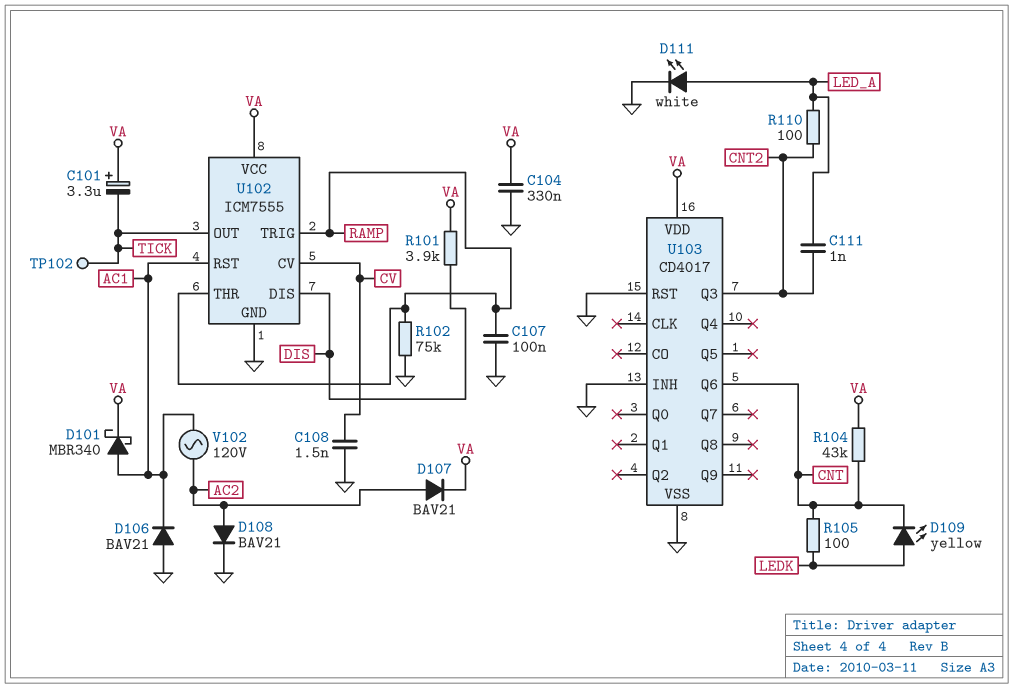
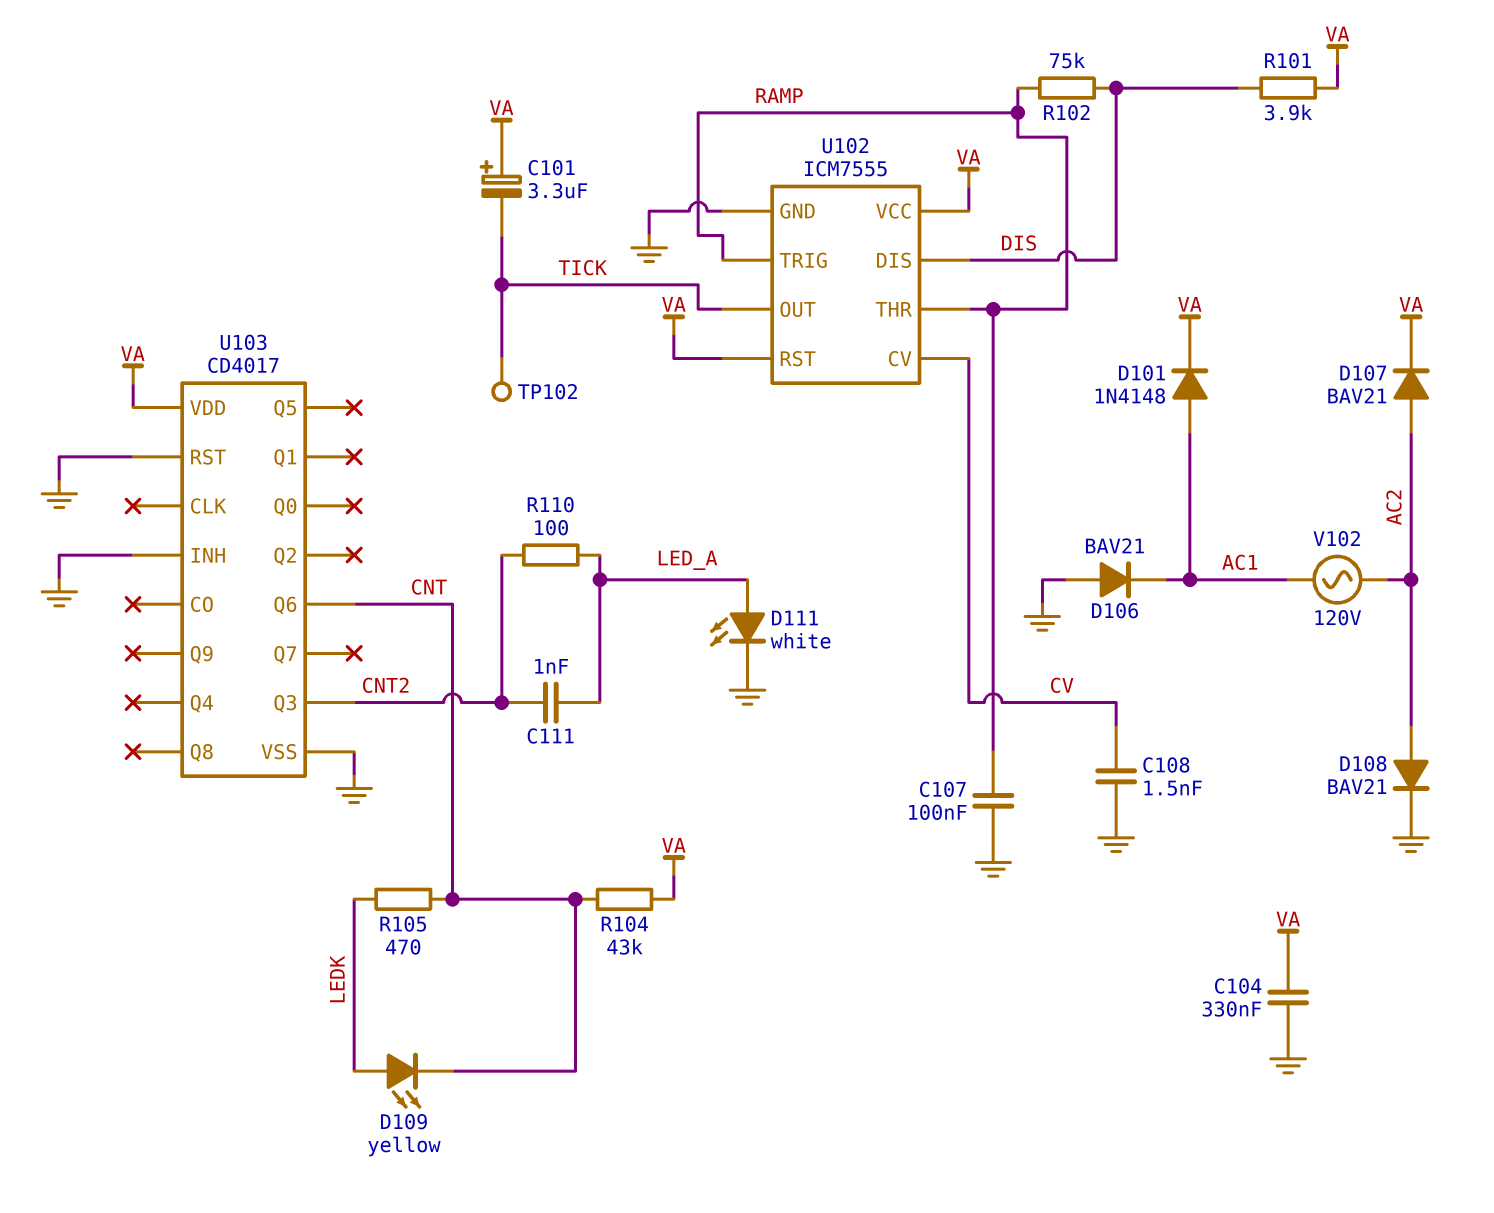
D101: schottky MBR340 (A AC1, K VA) -> diode 1N4148 (A AC1, K VA)
R102: 75k (GND, RAMP) -> 75k (DIS, RAMP)
R105: 100 (CNT, LEDK) -> 470 (CNT, LEDK)
U102 pin RST: AC1 -> VA

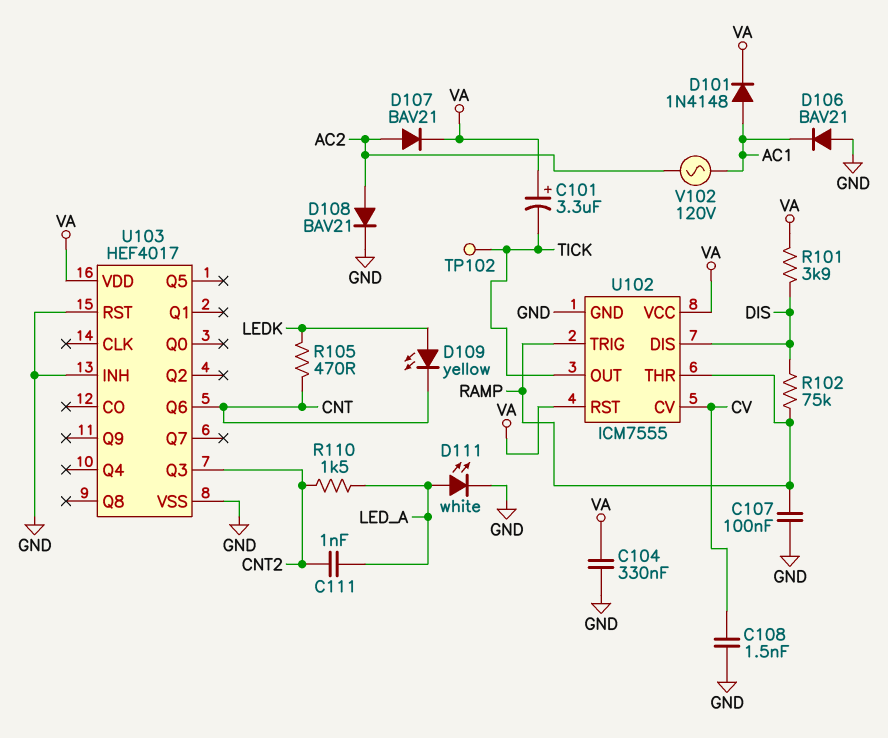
R104: 43k (CNT, VA) -> none
R110: 100 (CNT2, LED_A) -> 1.5k (CNT2, LED_A)
U103: CD4017 -> HEF4017

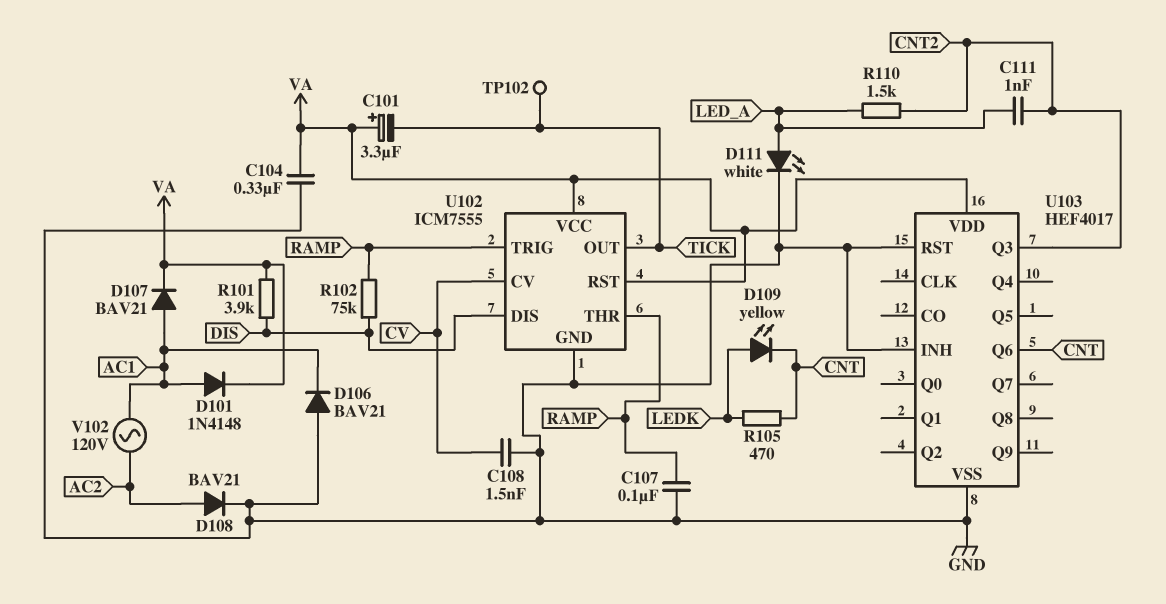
D107: diode BAV21 (A AC2, K VA) -> diode BAV21 (A AC1, K VA)

